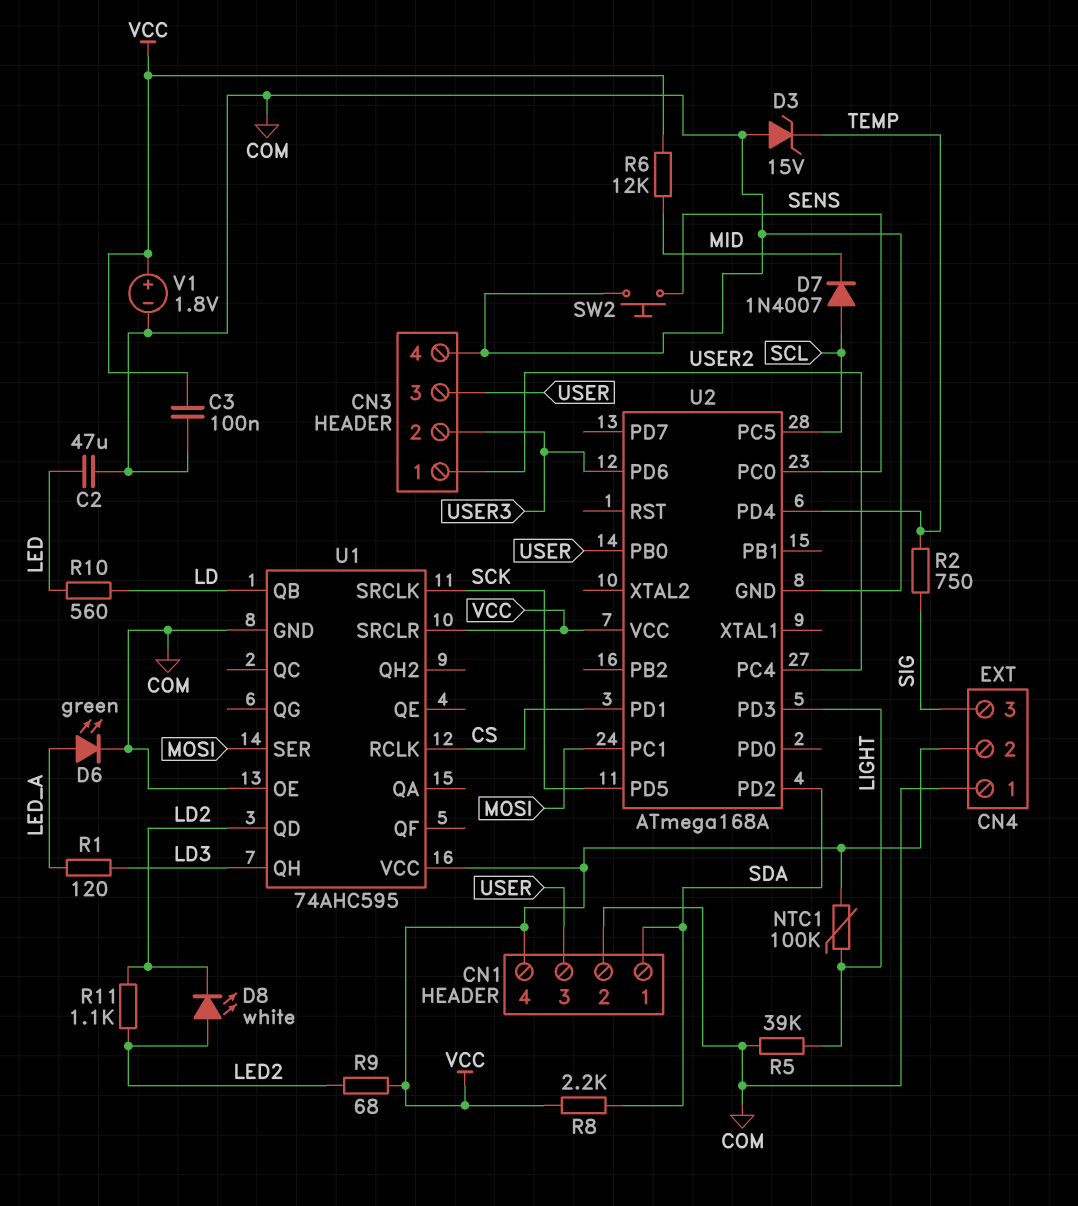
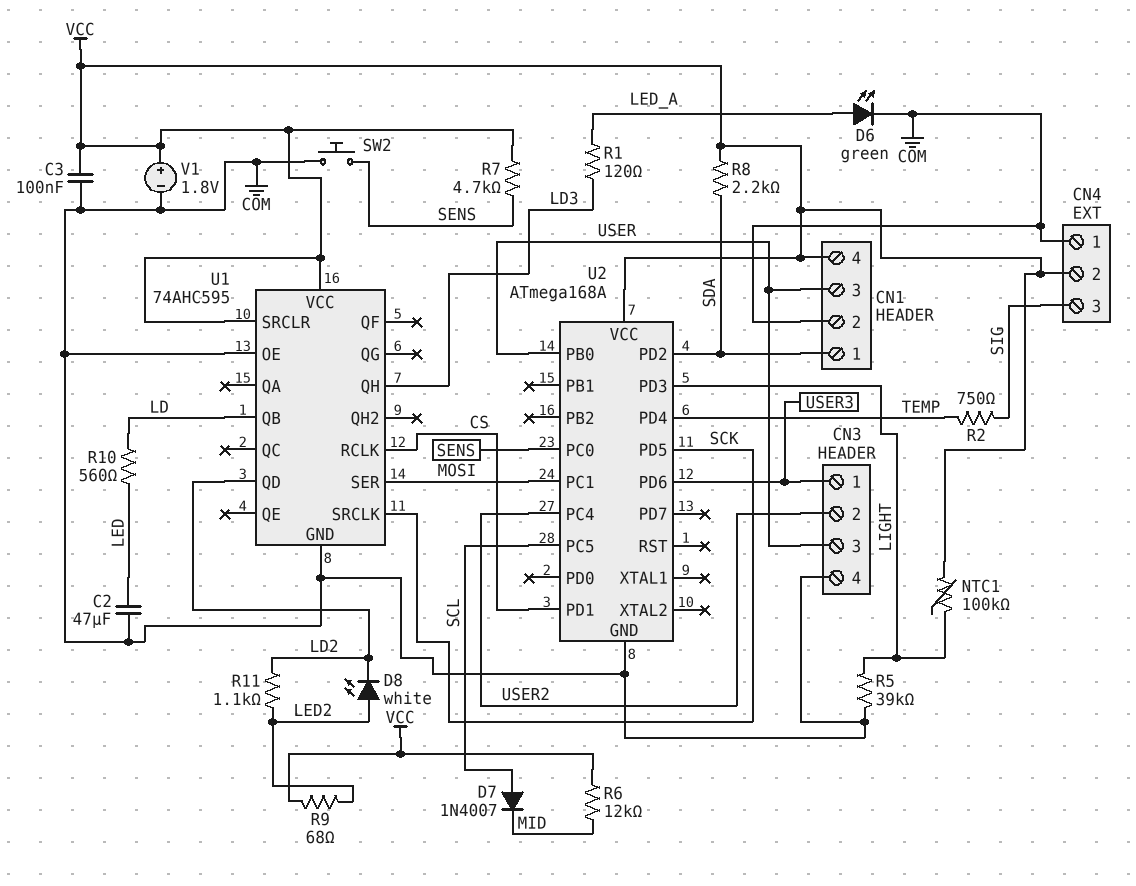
CN3 pin 1: USER2 -> USER3
CN3 pin 2: USER3 -> USER2
D3: zener 15V (A COM, K TEMP) -> none
R7: none -> 4.7k (SENS, VCC)

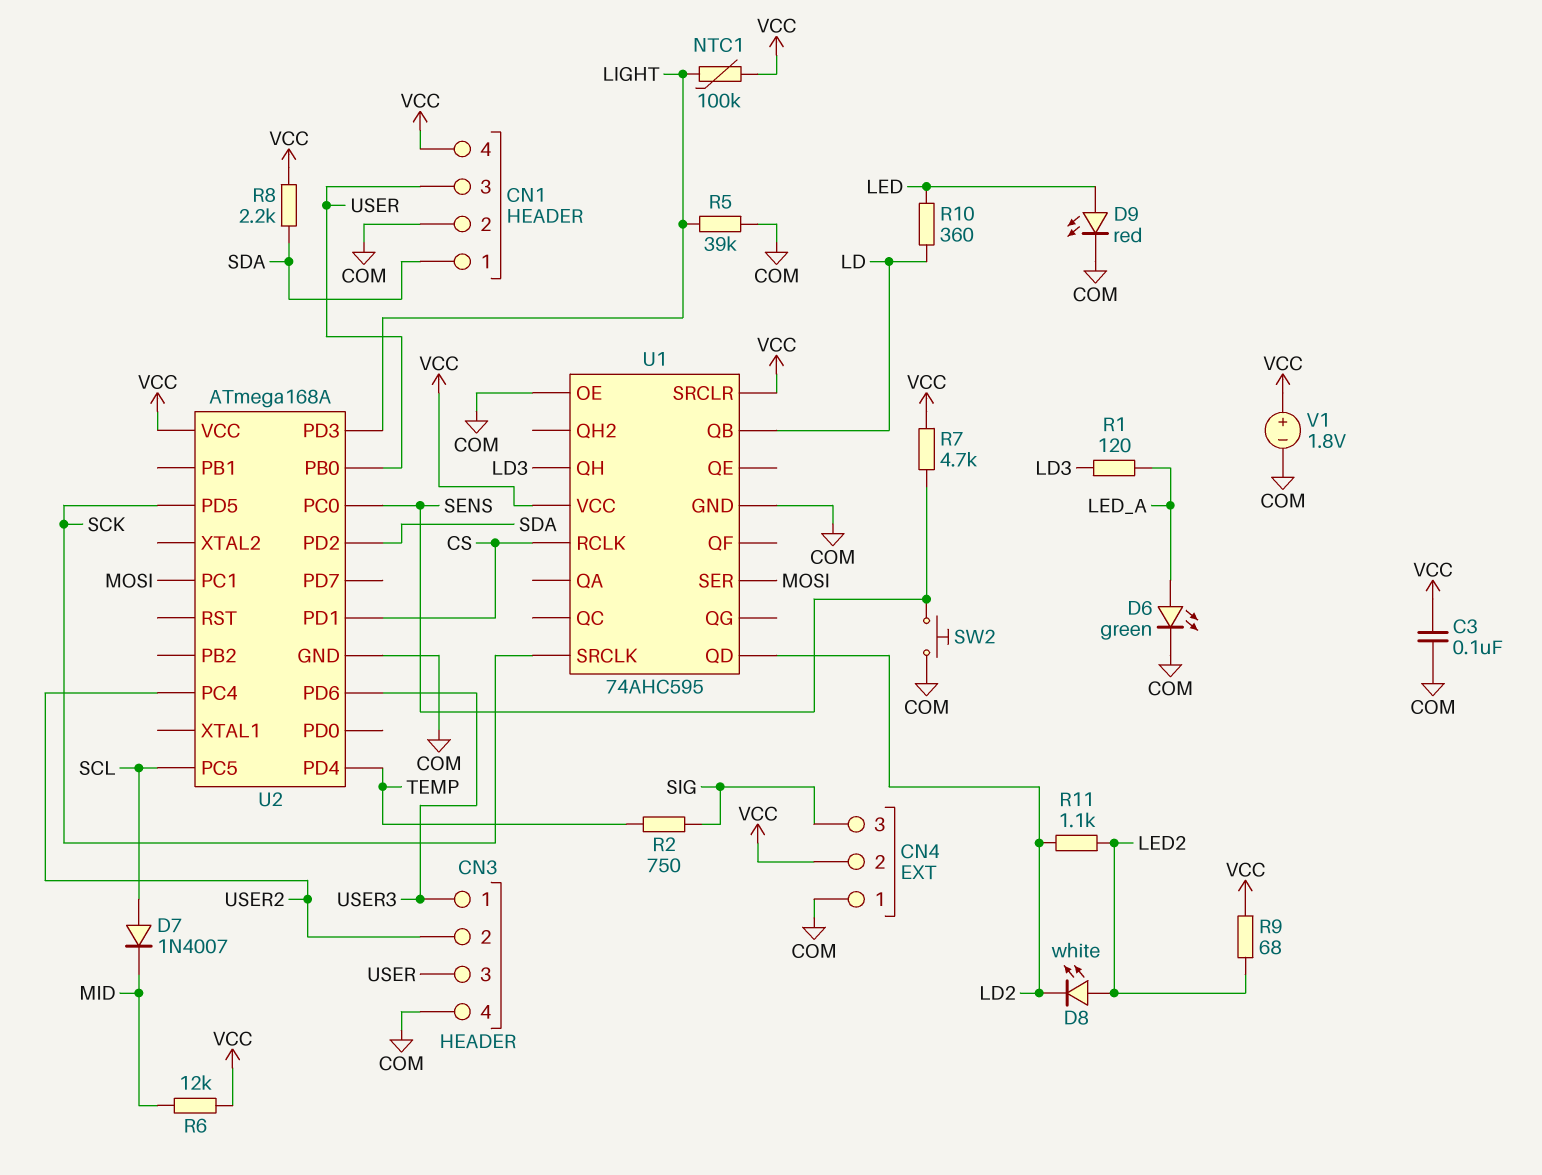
C2: 47uF (COM, LED) -> none
D9: none -> LED red (A LED, K COM)
R10: 560 (LD, LED) -> 360 (LD, LED)

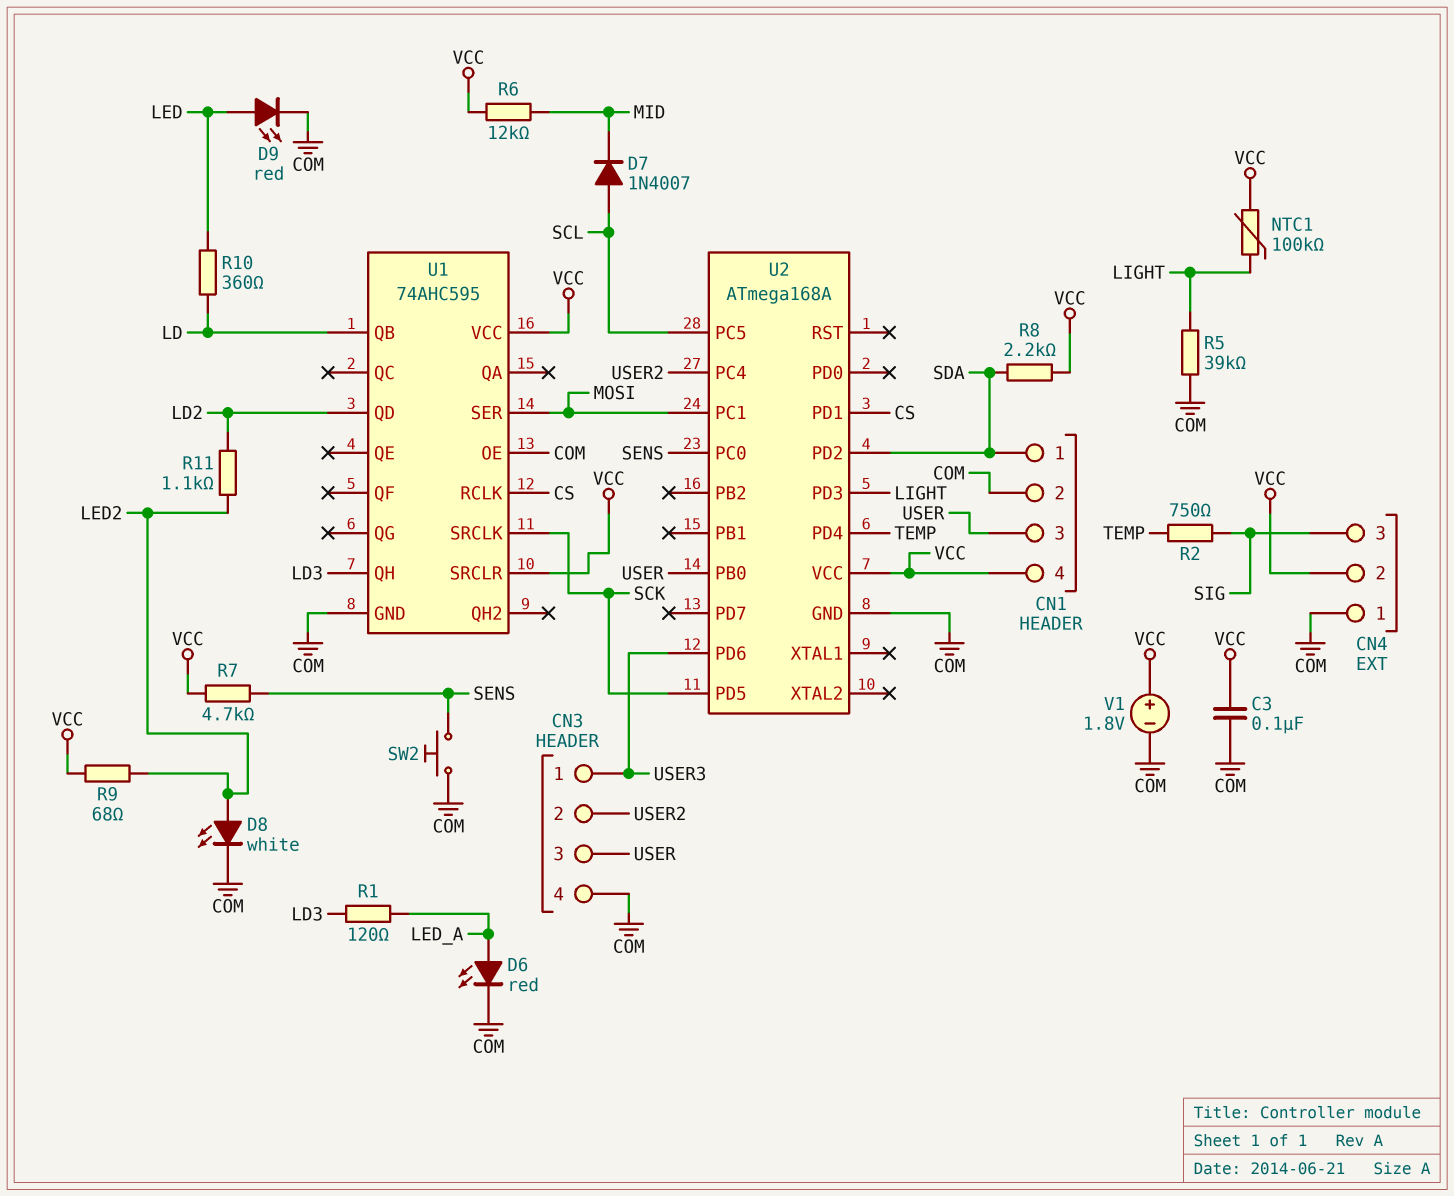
D6: LED green (A LED_A, K COM) -> LED red (A LED_A, K COM)
D8: LED white (A LED2, K LD2) -> LED white (A LED2, K COM)

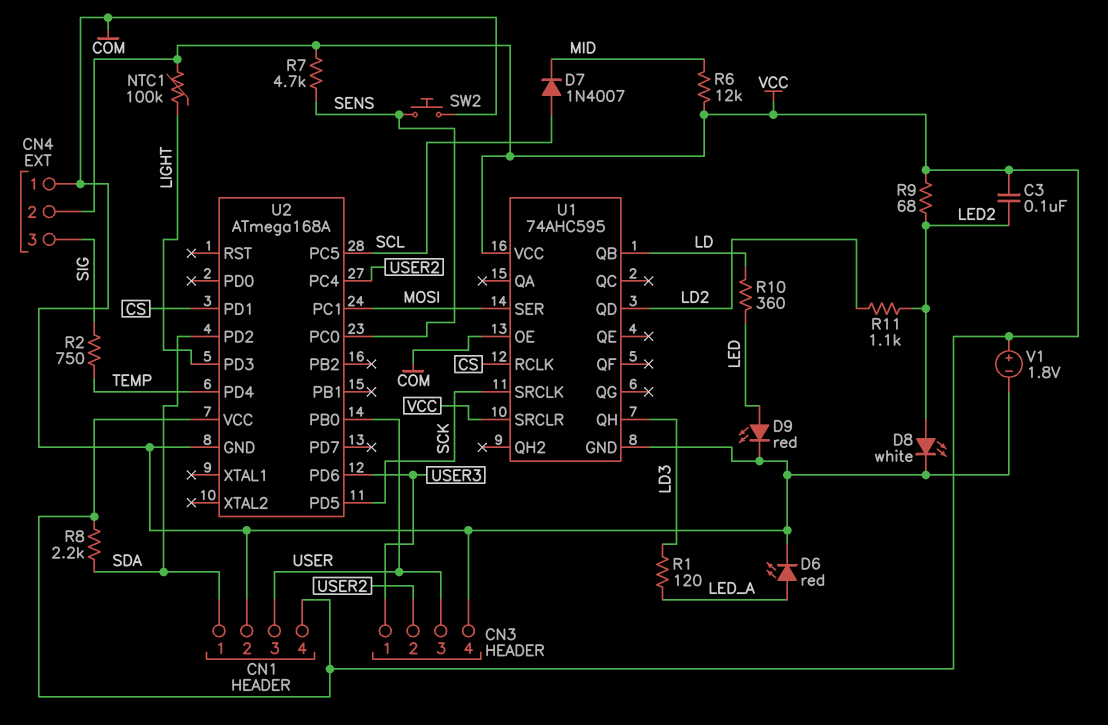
C3: 100nF (COM, VCC) -> 100nF (LED2, VCC)
R5: 39k (COM, LIGHT) -> none

